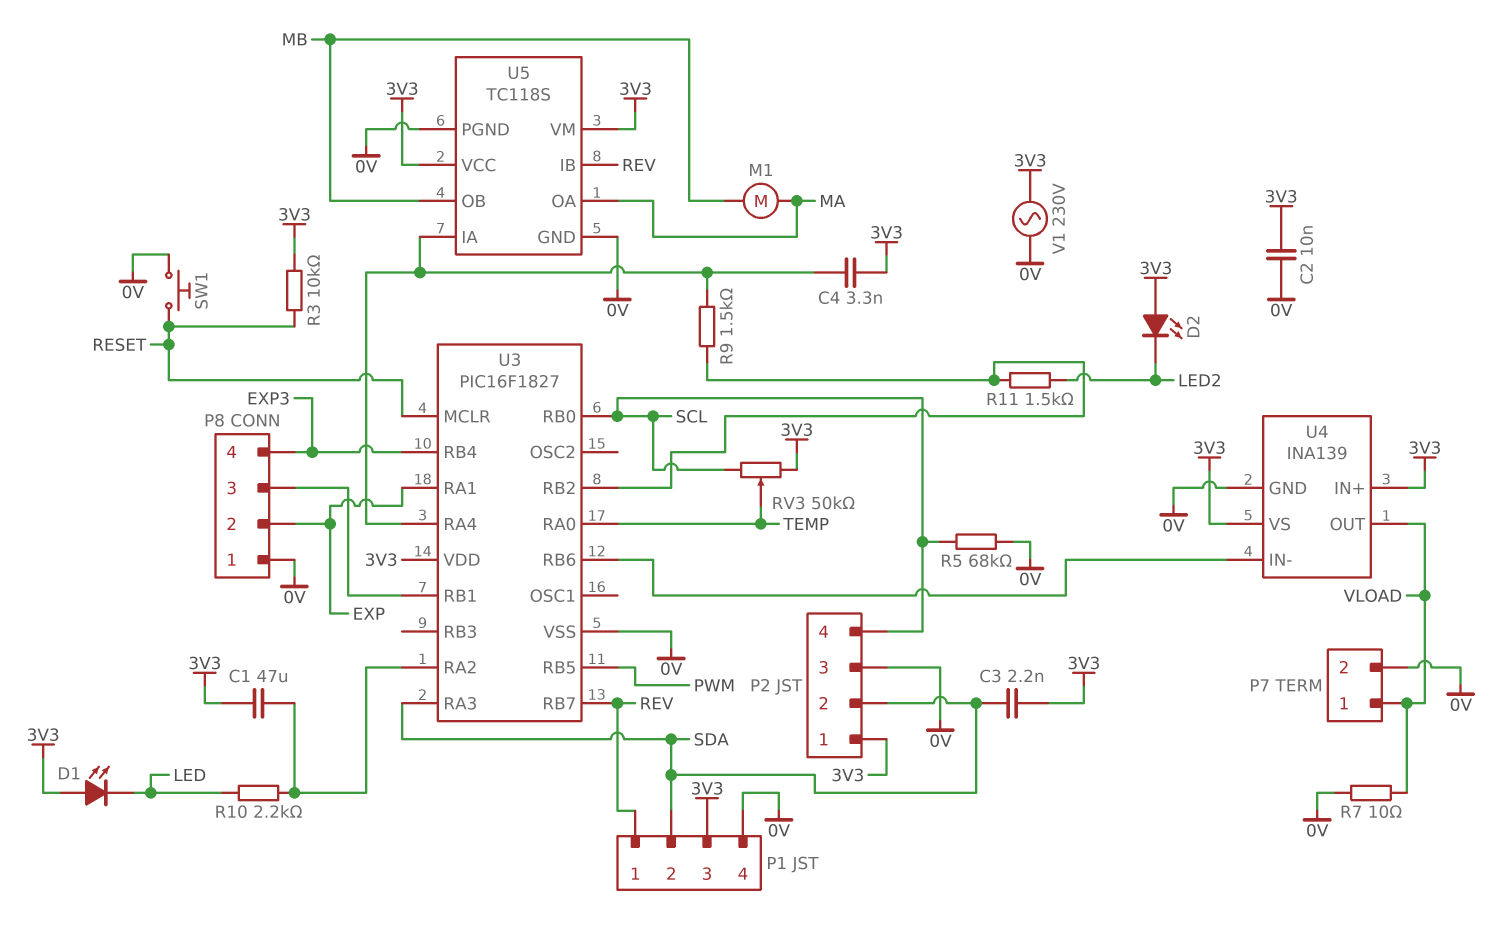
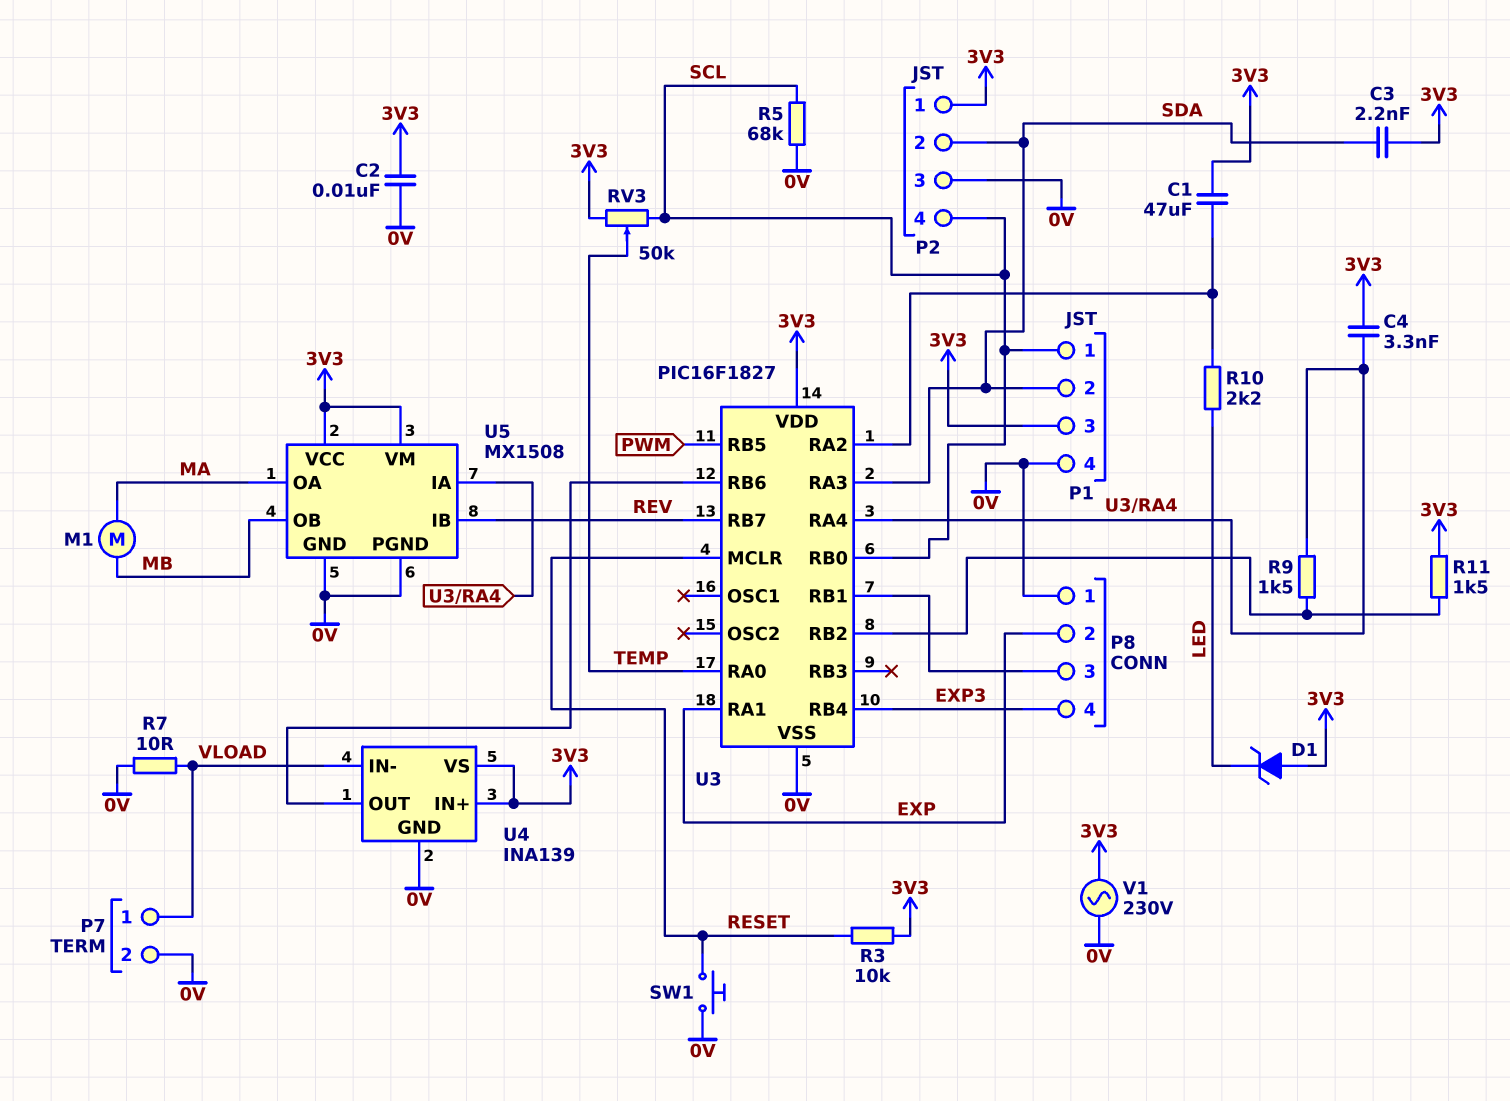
D1: LED (A 3V3, K LED) -> zener (A 3V3, K LED)
D2: LED (A 3V3, K LED2) -> none
P1 pin 1: REV -> SCL
R11: 1.5k (LED2, U3/RB2) -> 1.5k (3V3, U3/RB2)
U4 pin IN-: U3/RB6 -> VLOAD
U4 pin OUT: VLOAD -> U3/RB6
U5: TC118S -> MX1508

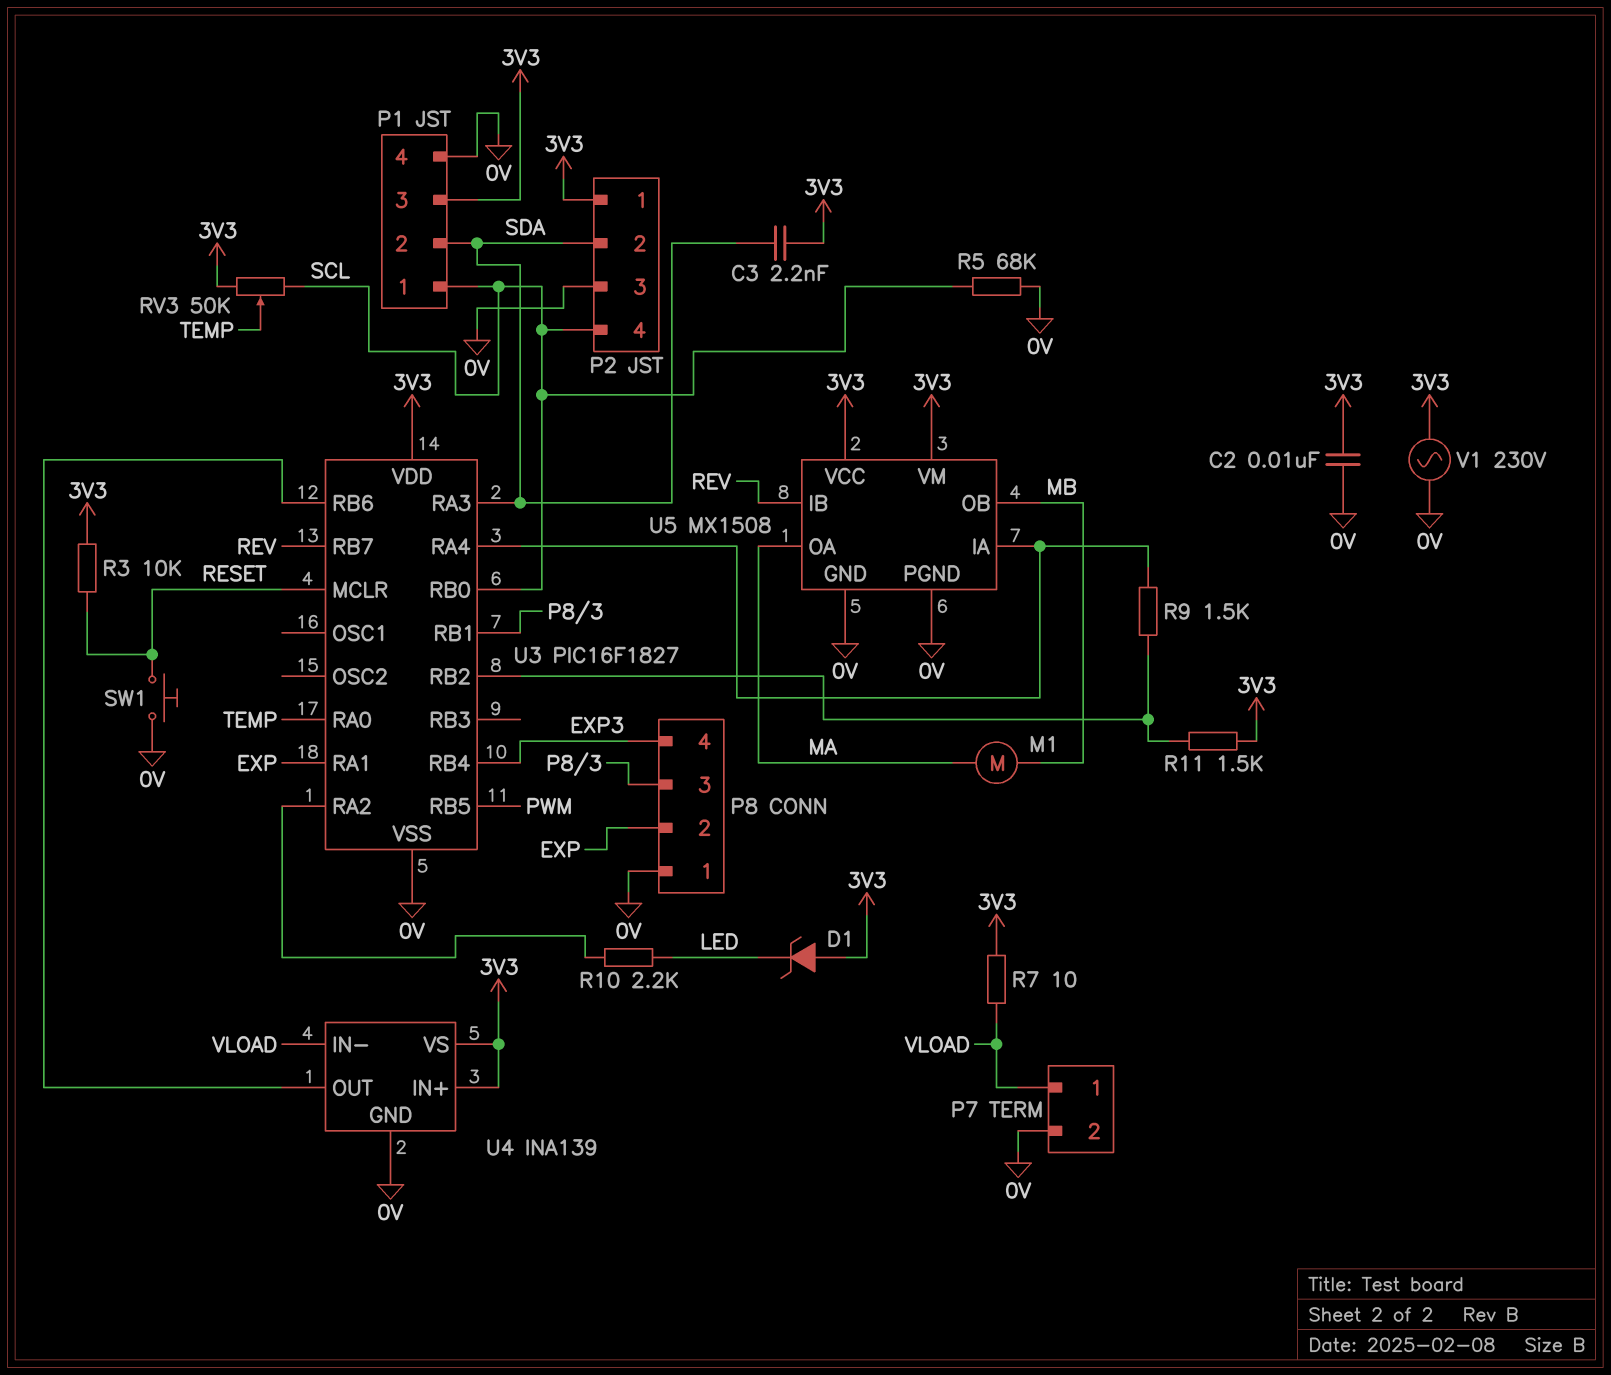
C1: 47uF (3V3, U3/RA2) -> none
C4: 3.3nF (3V3, U3/RA4) -> none
R7: 10 (0V, VLOAD) -> 10 (3V3, VLOAD)

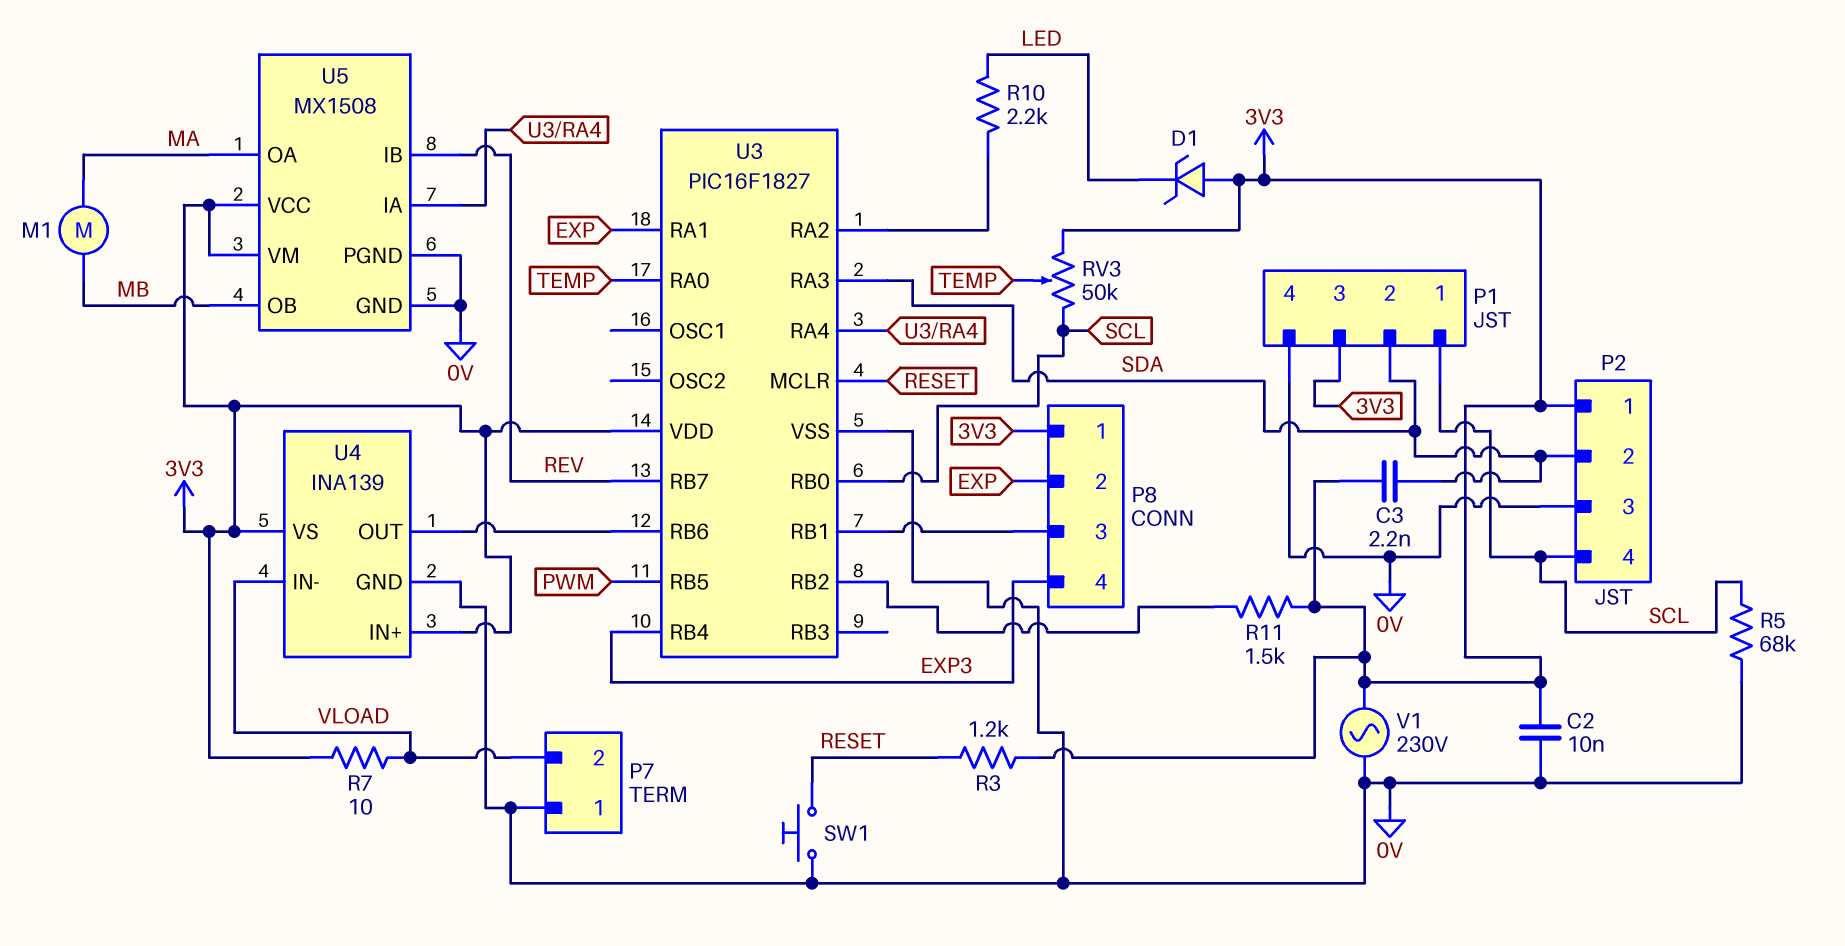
P7 pin 1: VLOAD -> 0V
P7 pin 2: 0V -> VLOAD
P8 pin 1: 0V -> 3V3
R3: 10k (3V3, RESET) -> 1.2k (3V3, RESET)
R9: 1.5k (U3/RA4, U3/RB2) -> none

